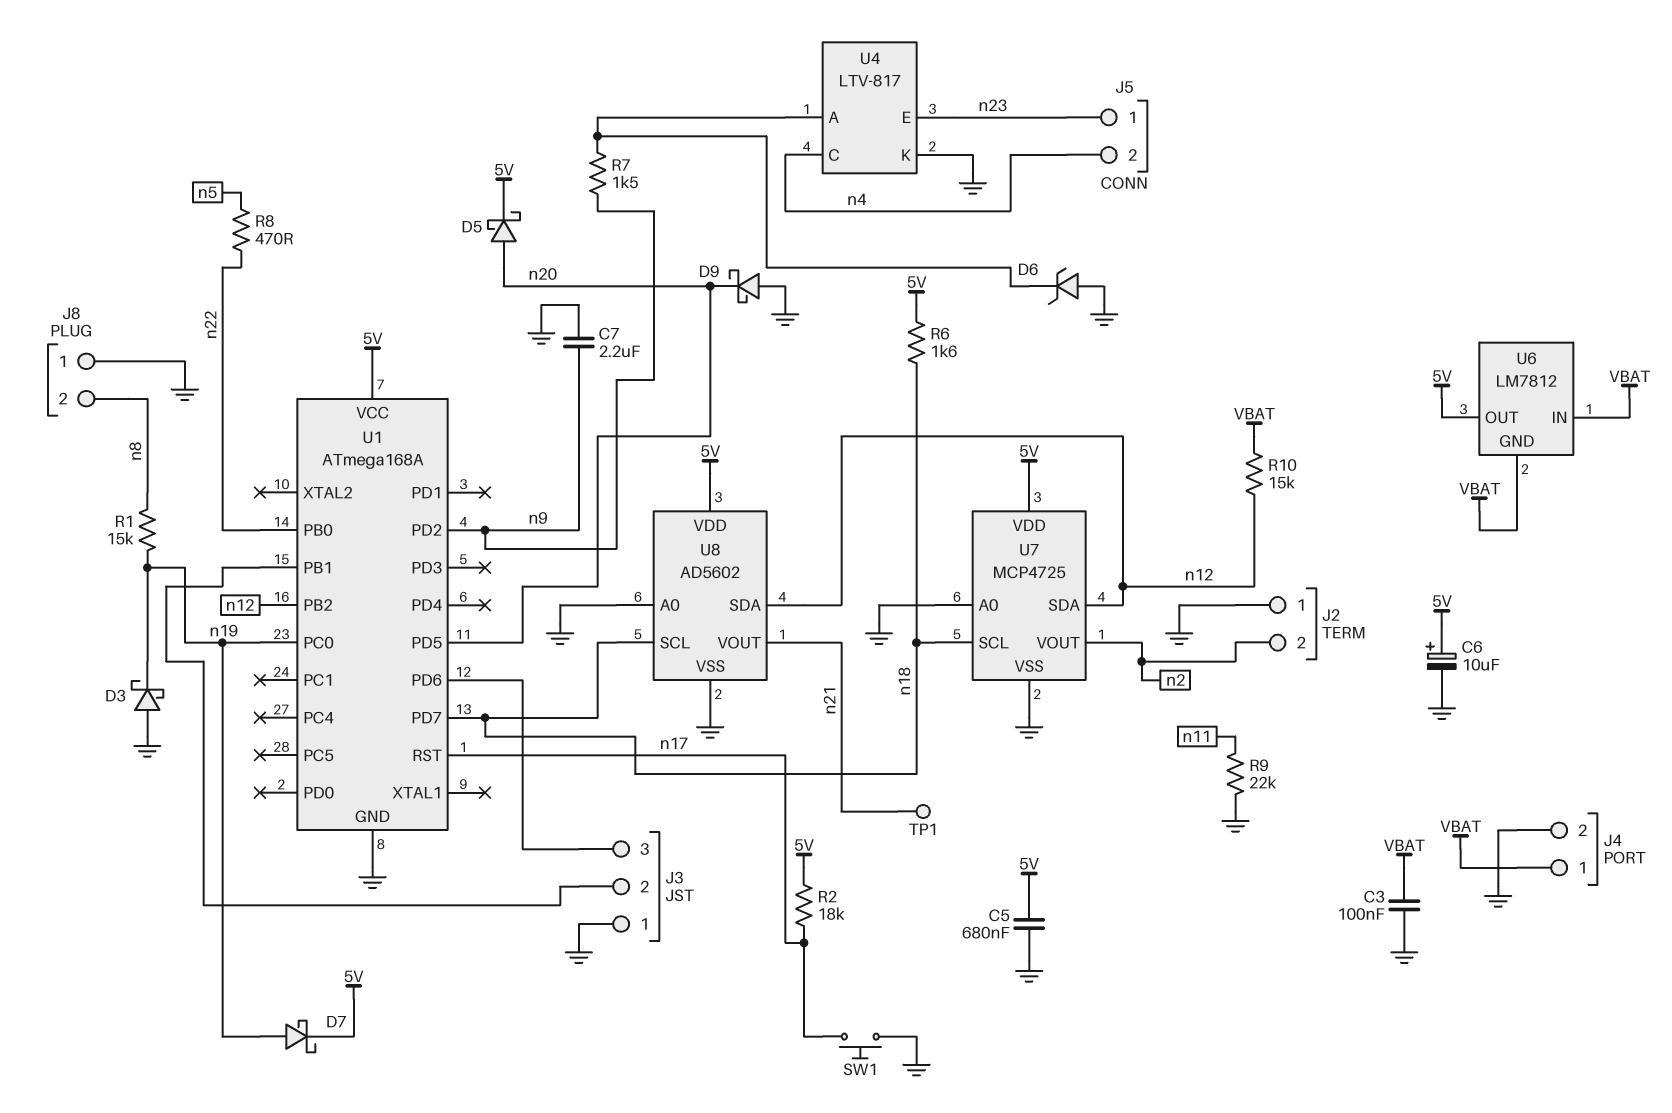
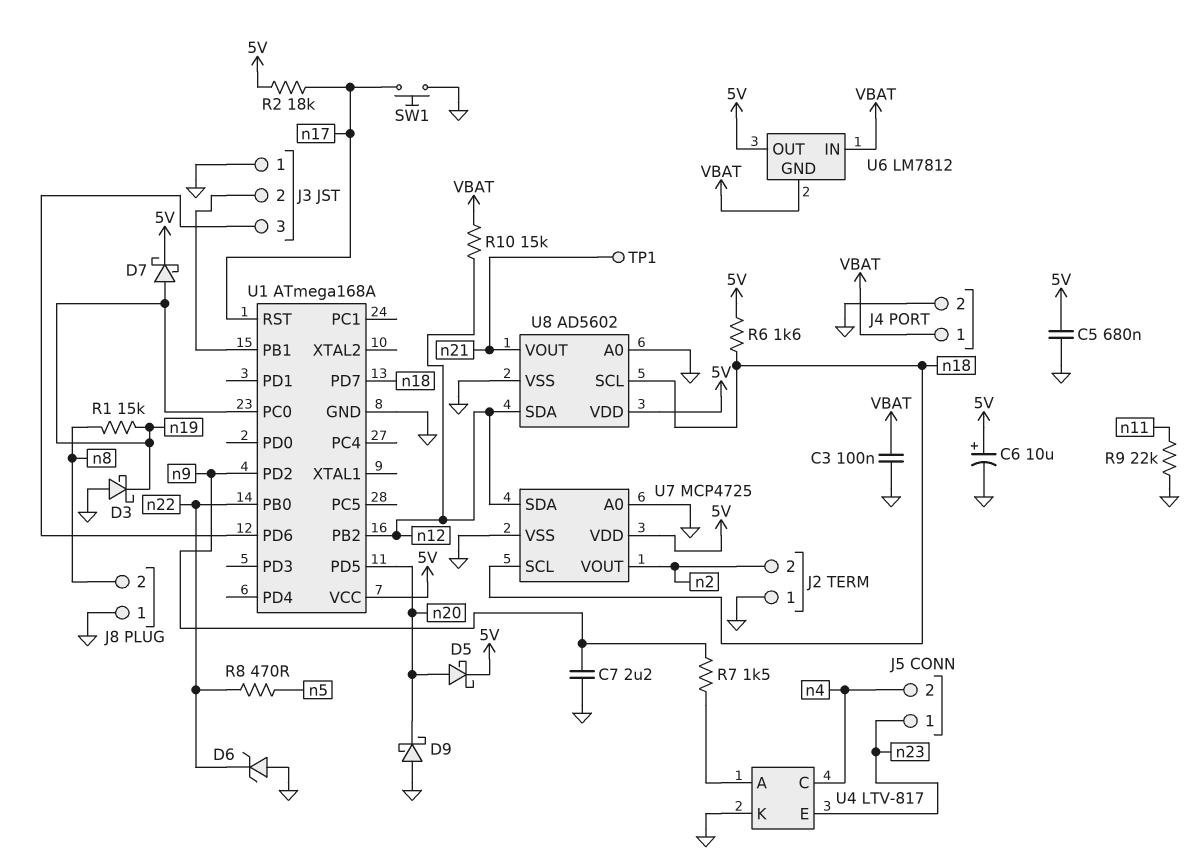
D6: zener (A GND, K U4/A) -> zener (A GND, K n22)

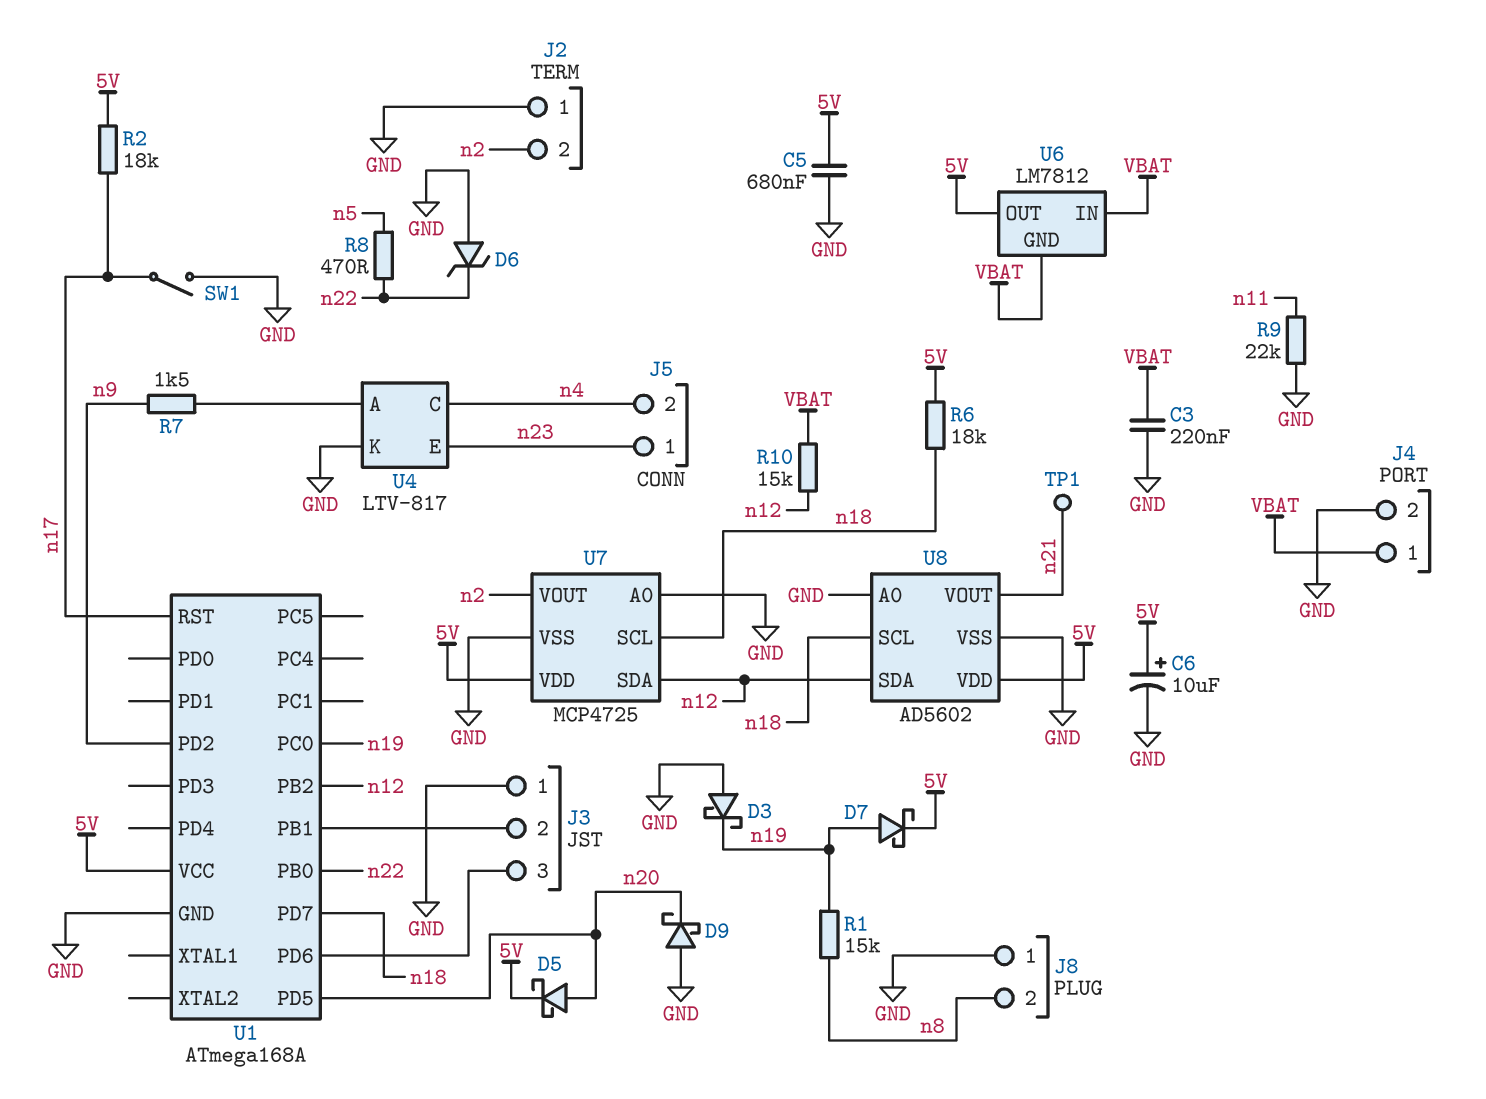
C3: 100nF (GND, VBAT) -> 220nF (GND, VBAT)
C7: 2.2uF (GND, n9) -> none
R6: 1.6k (5V, n18) -> 18k (5V, n18)
SW1: button (GND, n17) -> switch (GND, n17)

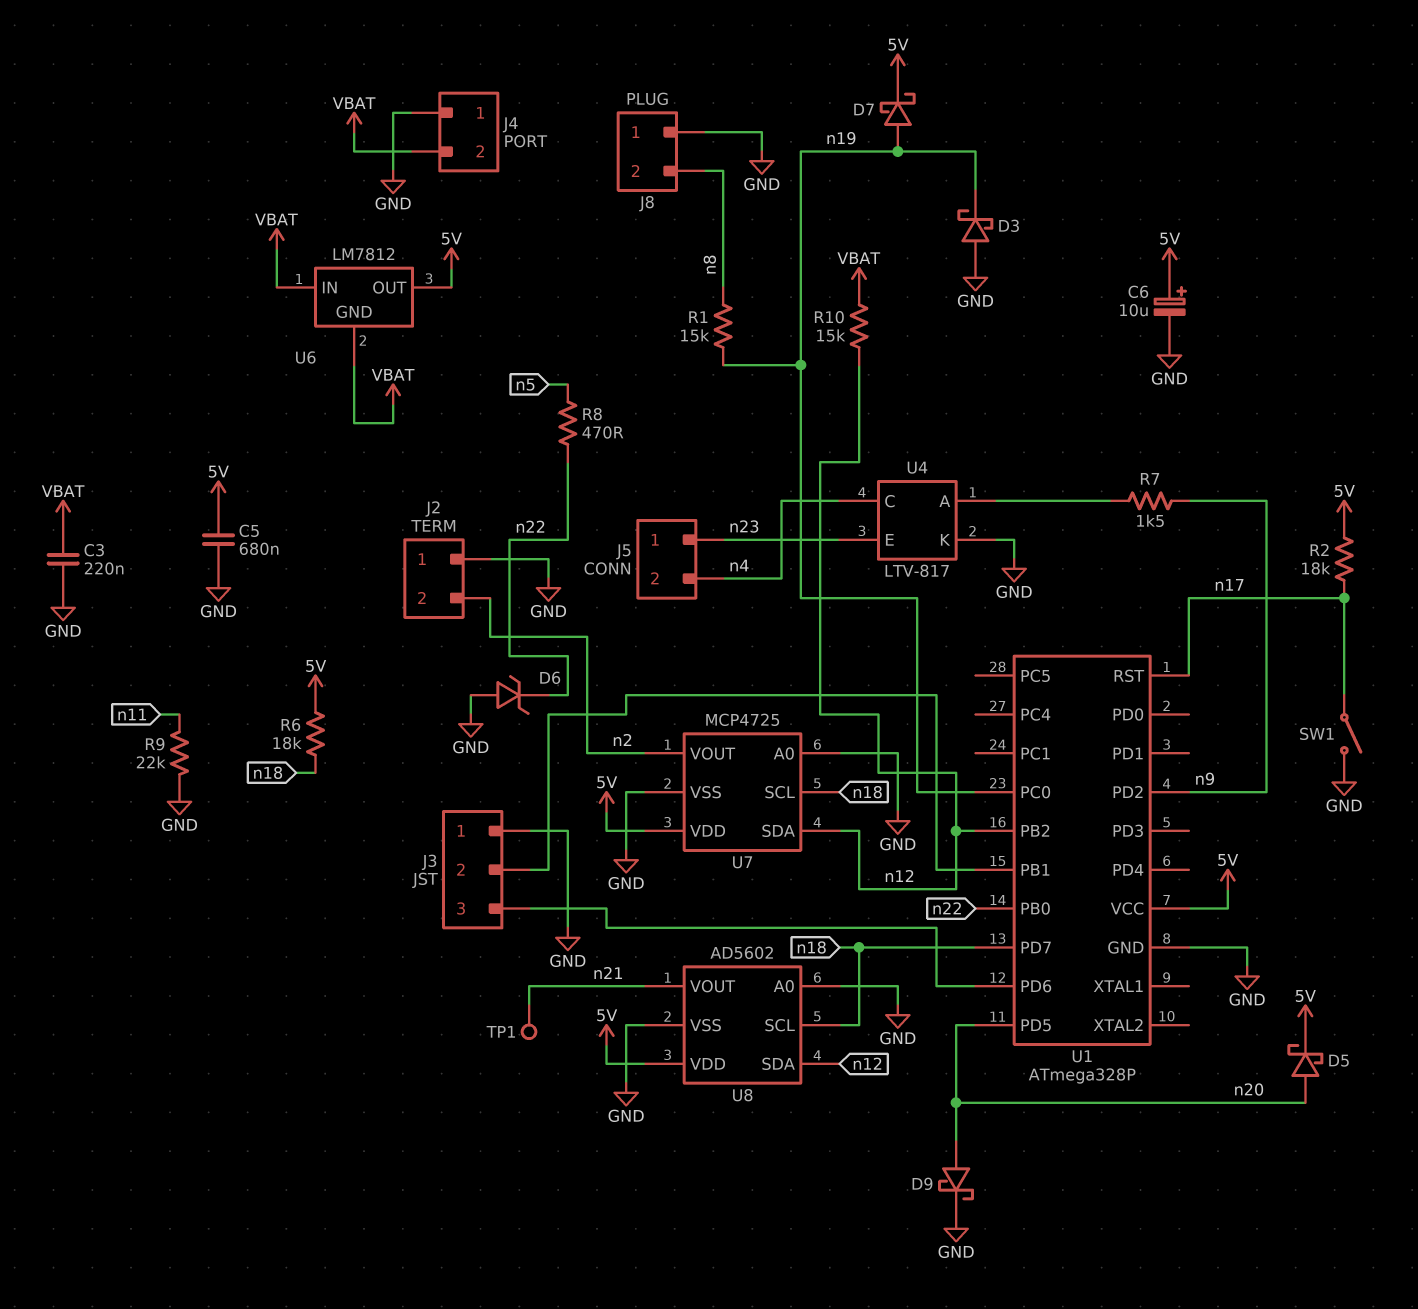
D9: schottky (A GND, K n20) -> schottky (A n20, K GND)
J4 pin 1: VBAT -> GND
J4 pin 2: GND -> VBAT
U1: ATmega168A -> ATmega328P

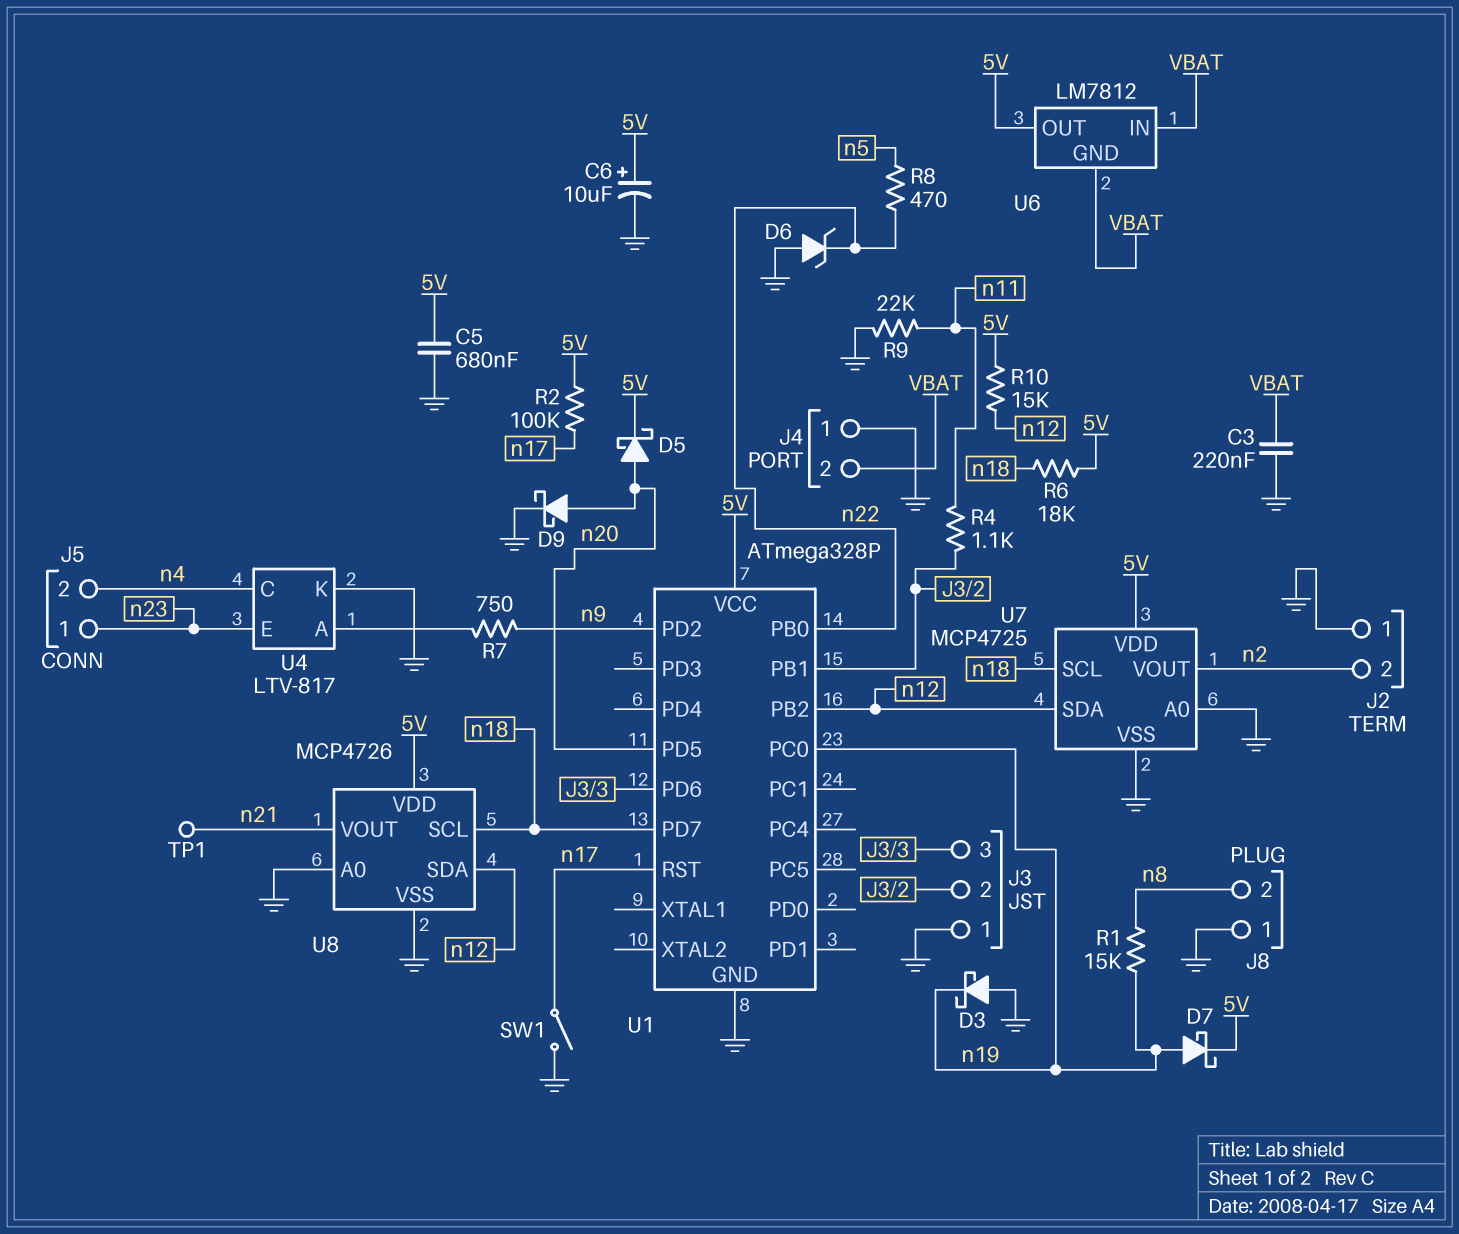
R2: 18k (5V, n17) -> 100k (5V, n17)
R4: none -> 1.1k (J3/2, n11)
R7: 1.5k (U4/A, n9) -> 750 (U4/A, n9)
R10: 15k (VBAT, n12) -> 15k (5V, n12)
U8: AD5602 -> MCP4726

